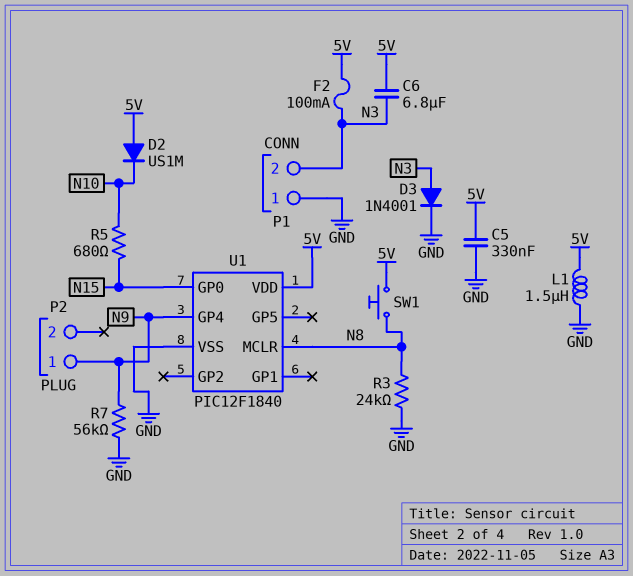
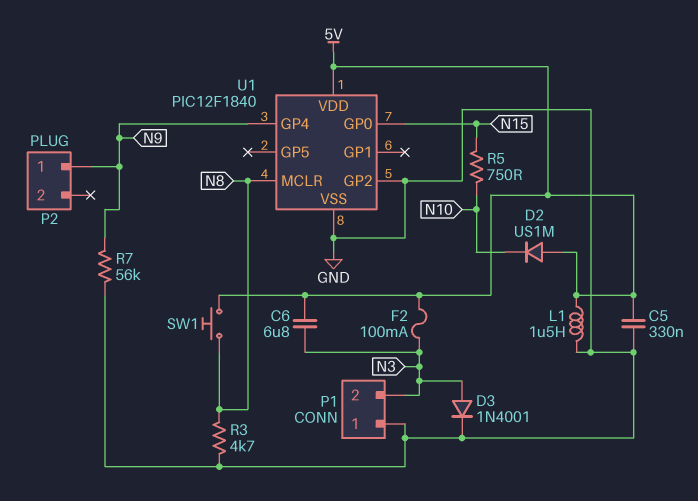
R3: 24k (GND, N8) -> 4.7k (GND, N8)
R5: 680 (N10, N15) -> 750 (N10, N15)
U1 pin GP2: none -> GND

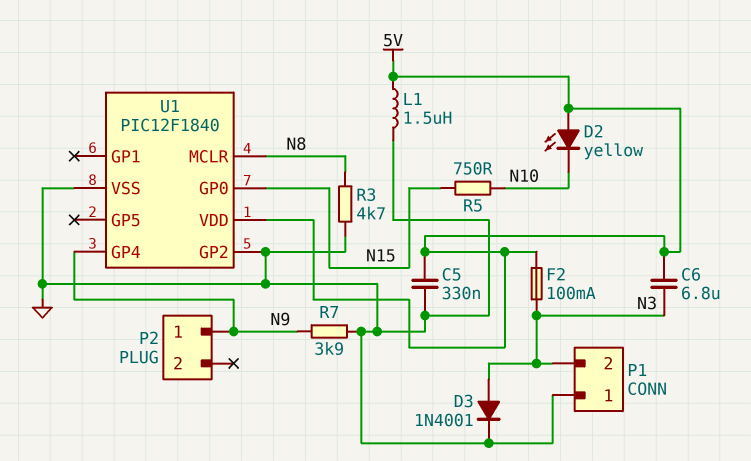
D2: diode US1M (A 5V, K N10) -> LED yellow (A 5V, K N10)
R7: 56k (GND, N9) -> 3.9k (GND, N9)
SW1: button (5V, N8) -> none

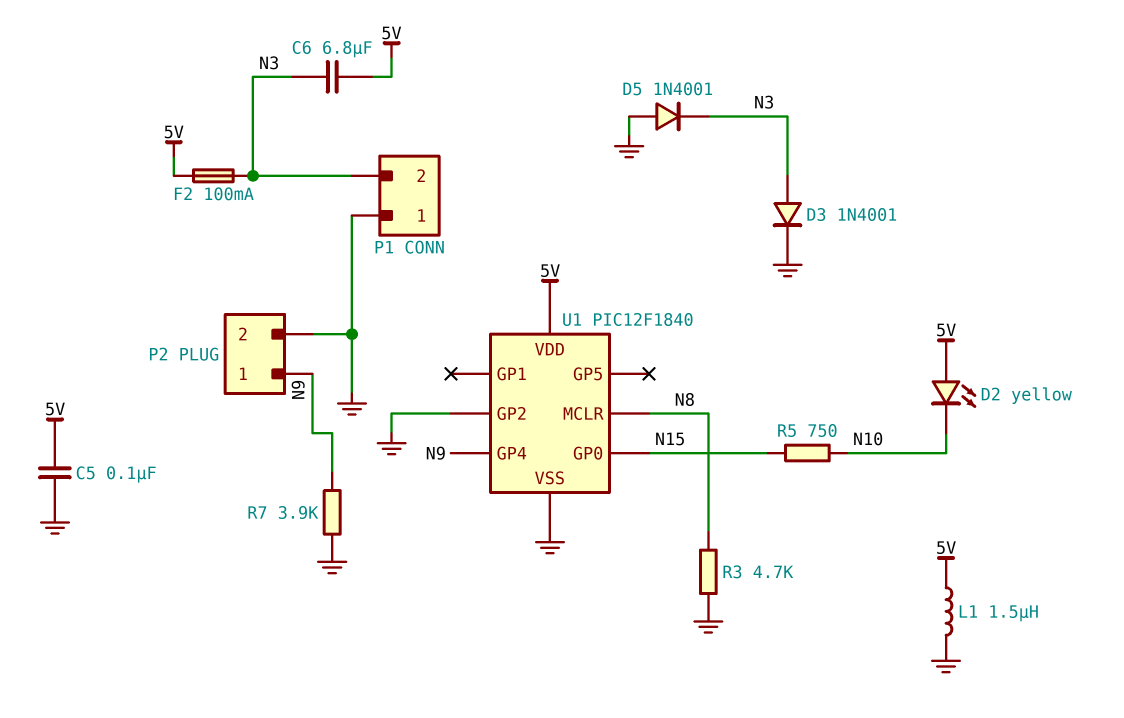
C5: 330nF (5V, GND) -> 100nF (5V, GND)
D5: none -> diode 1N4001 (A GND, K N3)
P2 pin 2: none -> GND

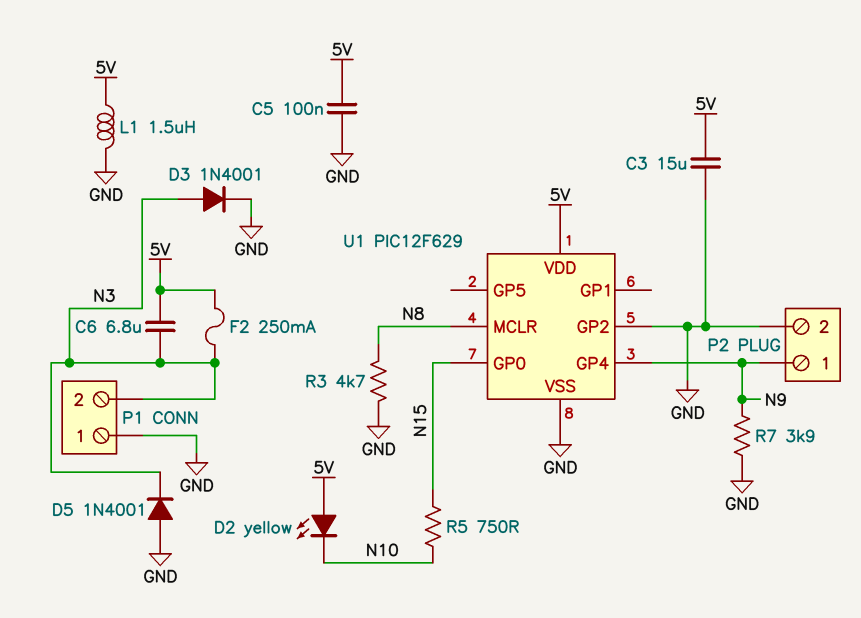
C3: none -> 15uF (5V, GND)
F2: 100mA (5V, N3) -> 250mA (5V, N3)
U1: PIC12F1840 -> PIC12F629

